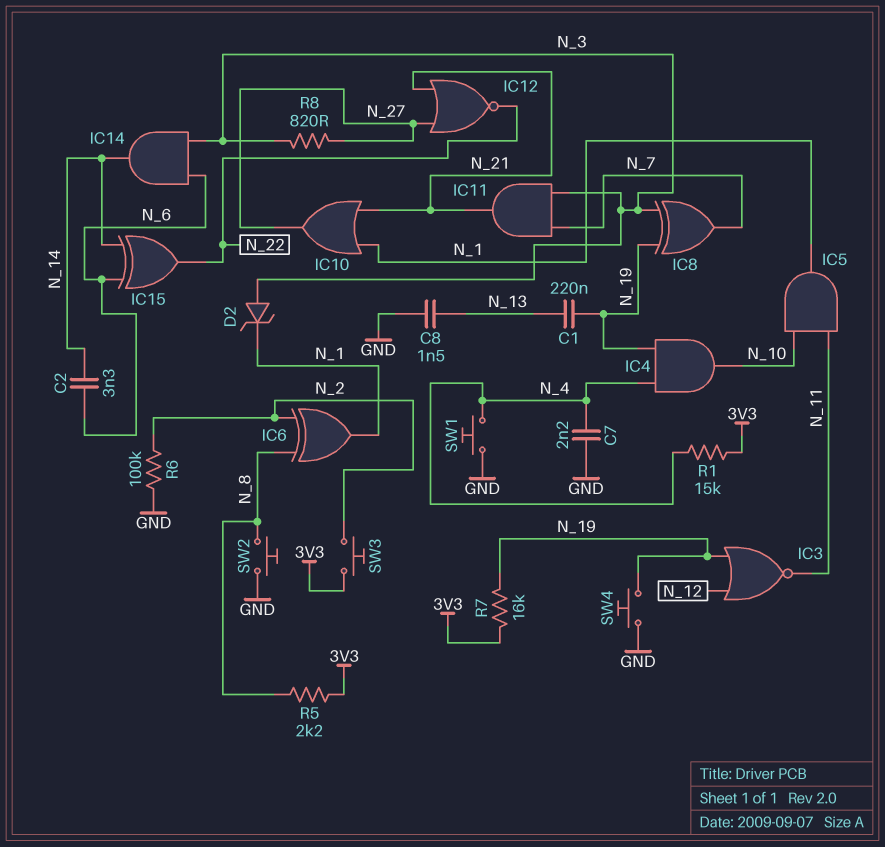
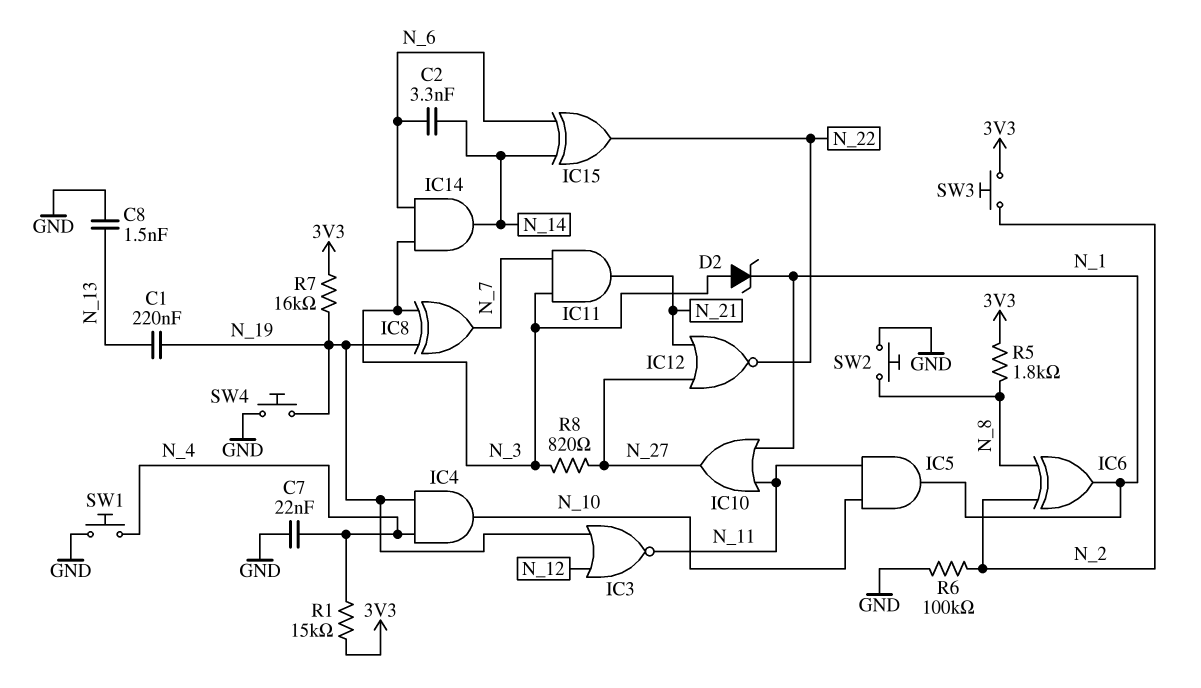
C7: 2.2nF (GND, N_4) -> 22nF (GND, N_4)
IC10: OR (in N_1, in N_21, out N_27) -> OR (in N_1, in N_11, out N_27)
R5: 2.2k (3V3, N_8) -> 1.8k (3V3, N_8)

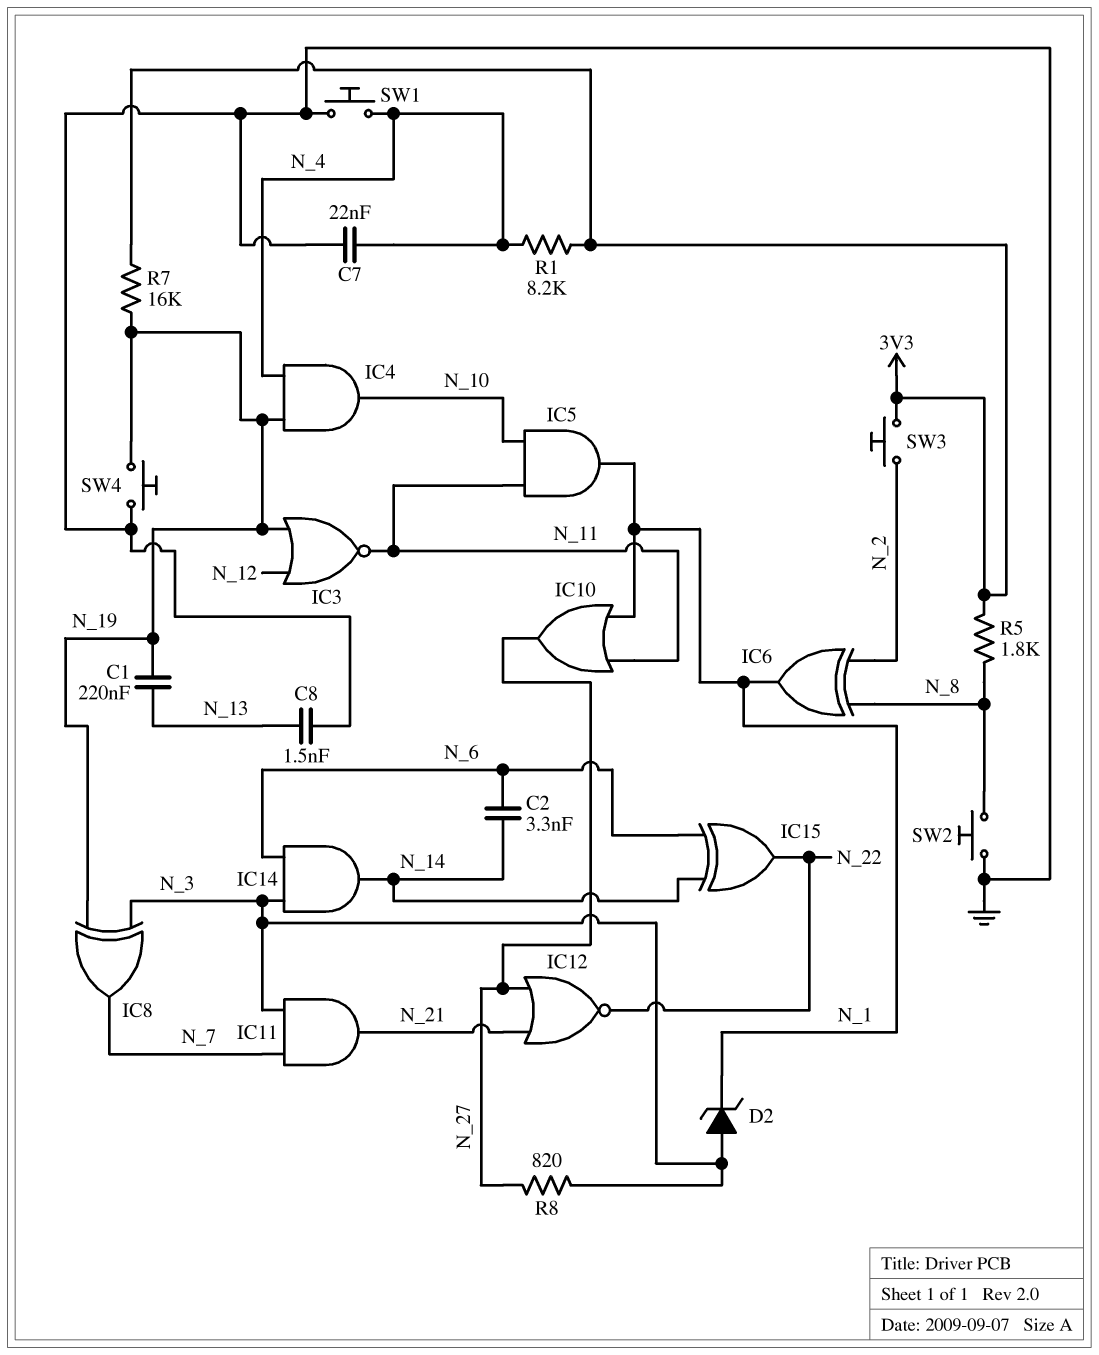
R1: 15k (3V3, N_4) -> 8.2k (3V3, N_4)
R6: 100k (GND, N_2) -> none

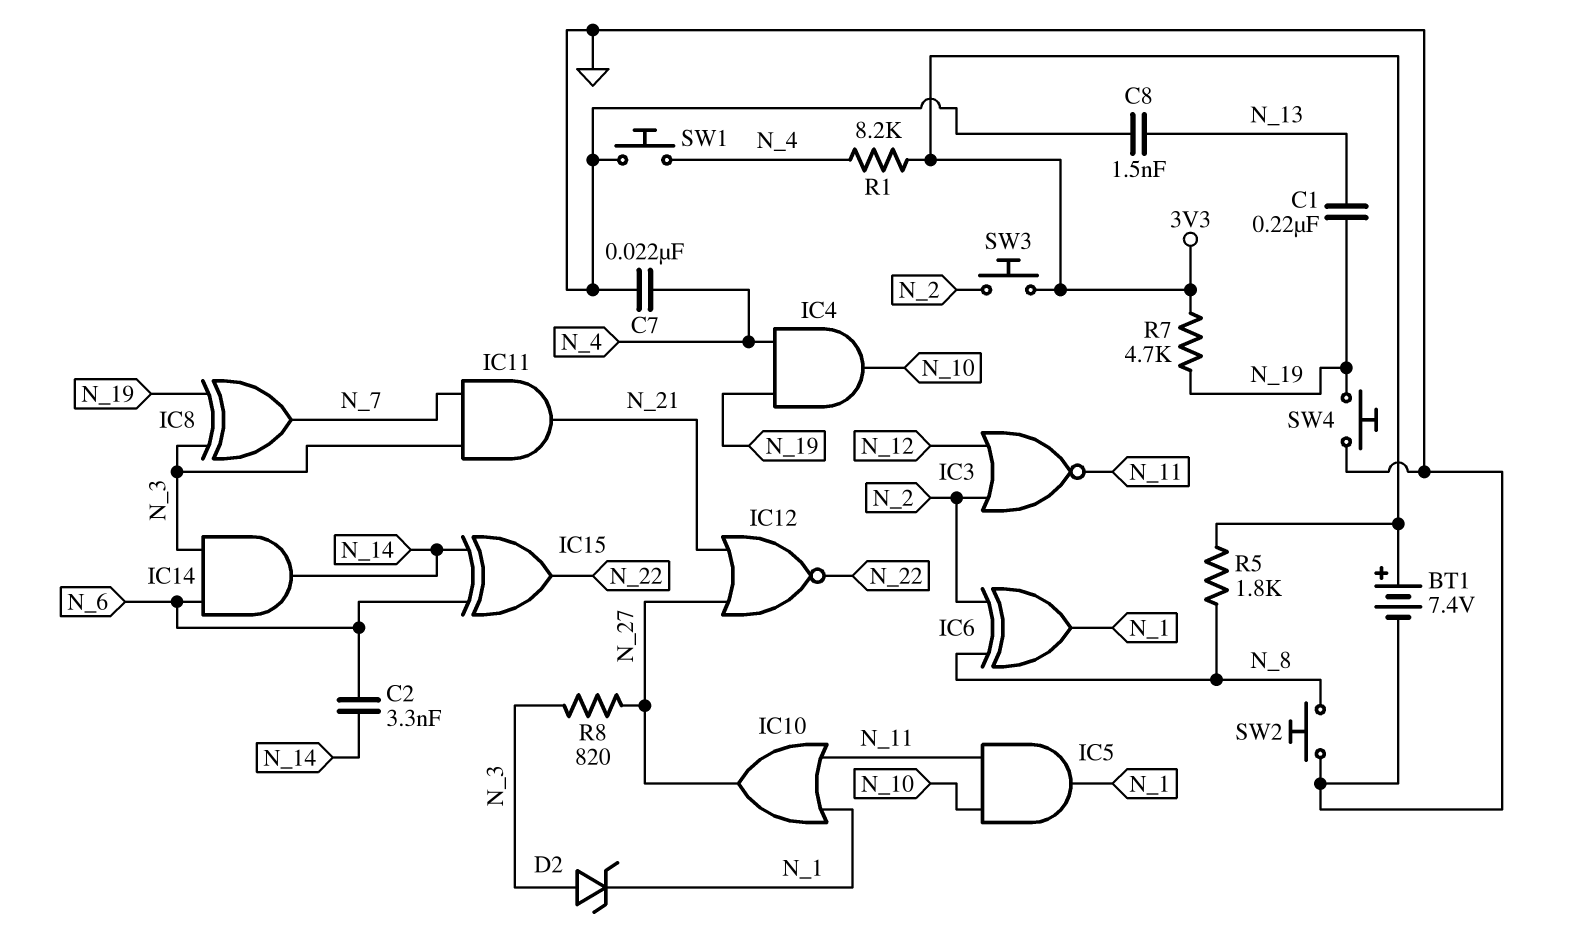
BT1: none -> 7.4V (plus 3V3, minus GND)
IC3: NOR (in N_12, in N_19, out N_11) -> NOR (in N_2, in N_12, out N_11)
R7: 16k (3V3, N_19) -> 4.7k (3V3, N_19)

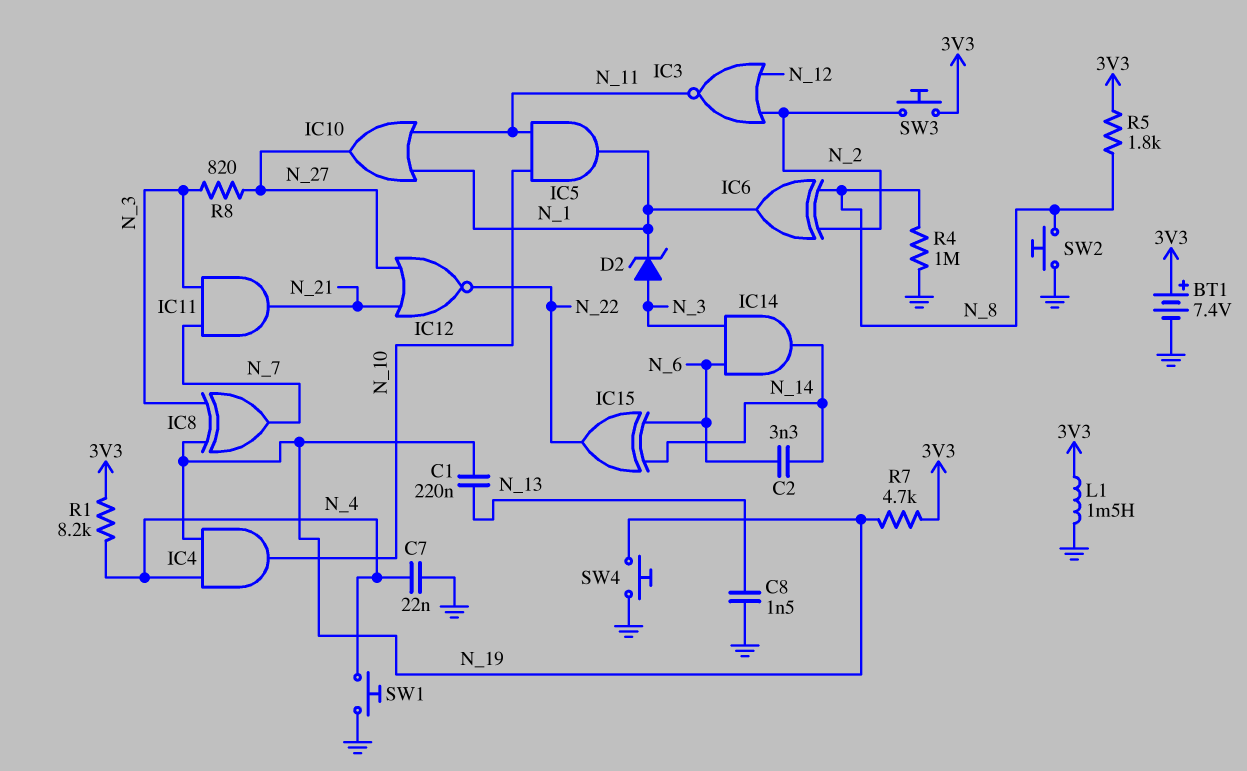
L1: none -> 1.5mH (3V3, GND)
R4: none -> 1M (GND, N_8)

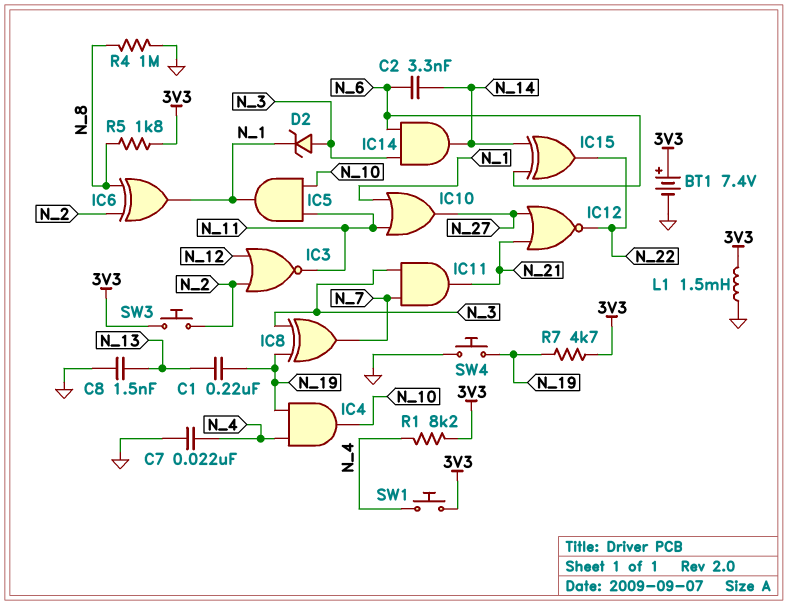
R8: 820 (N_3, N_27) -> none
SW1: button (GND, N_4) -> button (3V3, N_4)
SW2: button (GND, N_8) -> none

